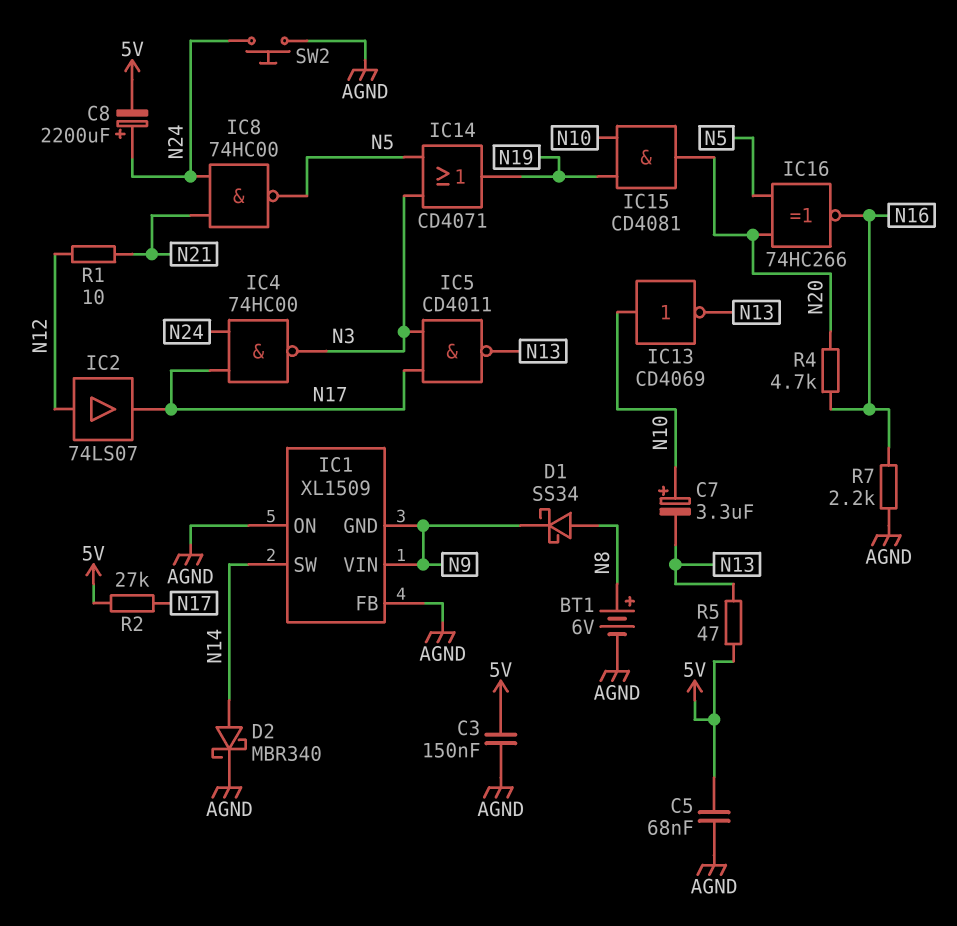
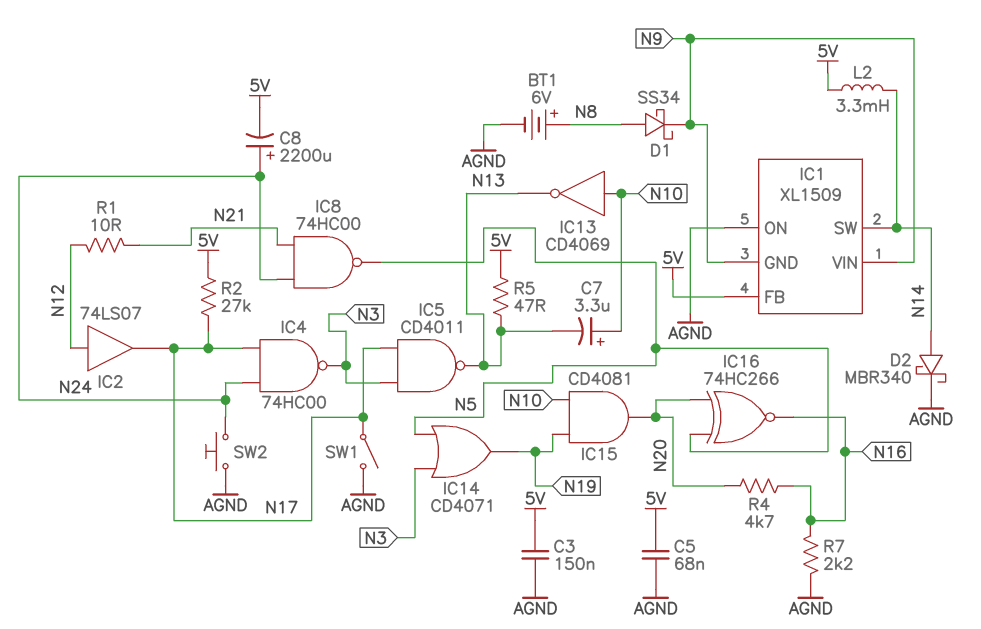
IC1 pin FB: AGND -> 5V
L2: none -> 3.3mH (5V, N14)
SW1: none -> switch (AGND, N17)

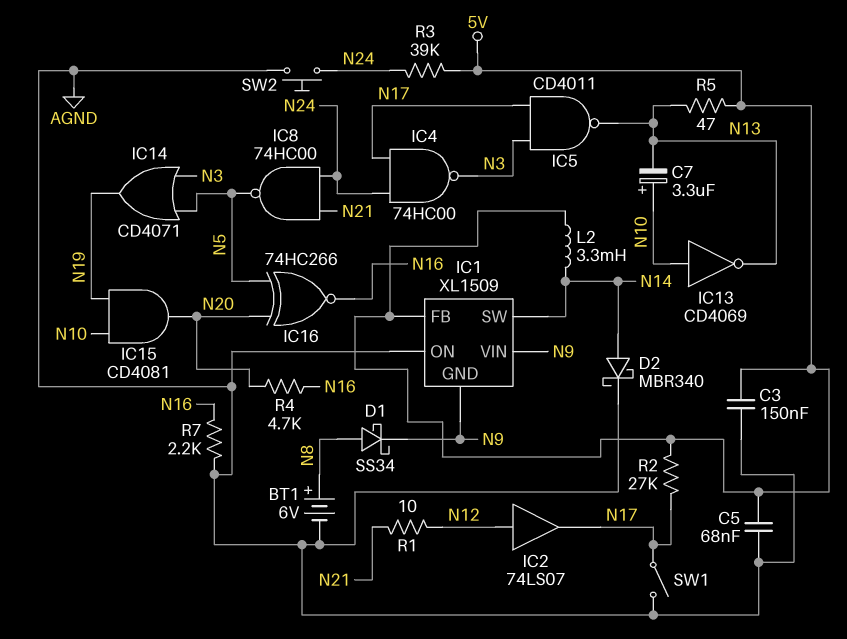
C8: 2200uF (plus N24, minus 5V) -> none
R3: none -> 39k (5V, N24)

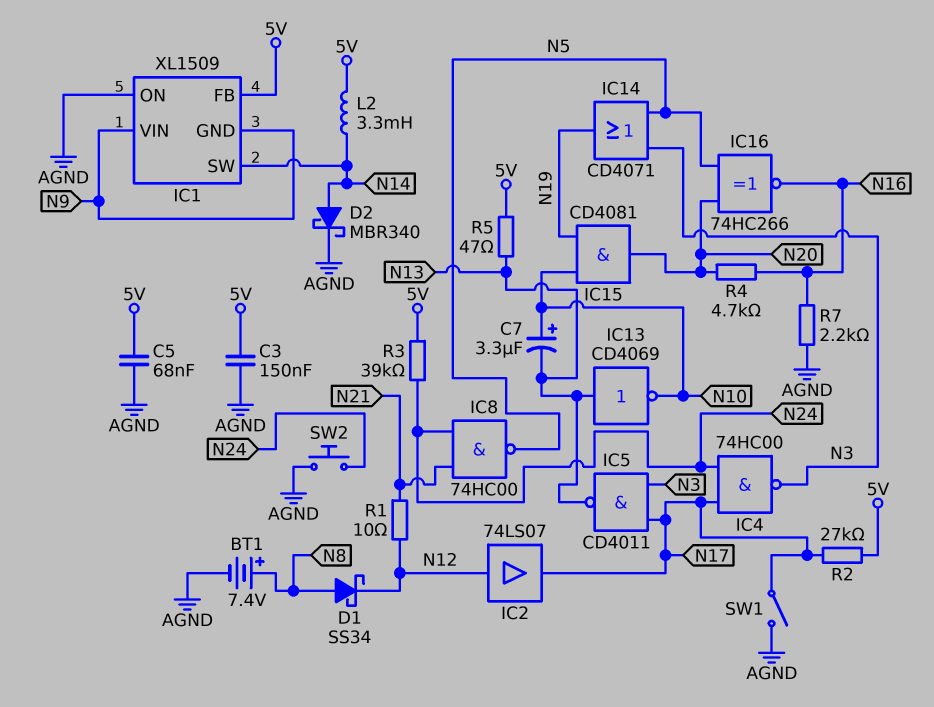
BT1: 6V (plus N8, minus AGND) -> 7.4V (plus N8, minus AGND)
D1: schottky SS34 (A N8, K N9) -> schottky SS34 (A N8, K N12)
IC13: NOT CD4069 (in N10, out N13) -> NOT CD4069 (in N13, out N10)

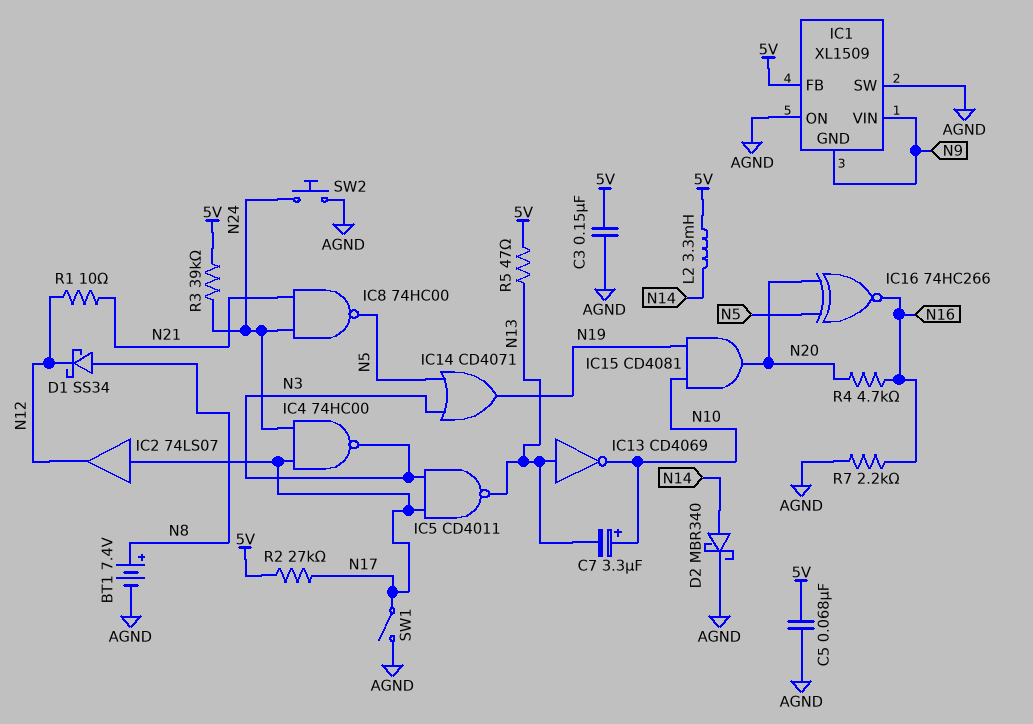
IC1 pin SW: N14 -> AGND
IC2: buffer 74LS07 (in N12, out N17) -> buffer 74LS07 (in N17, out N12)

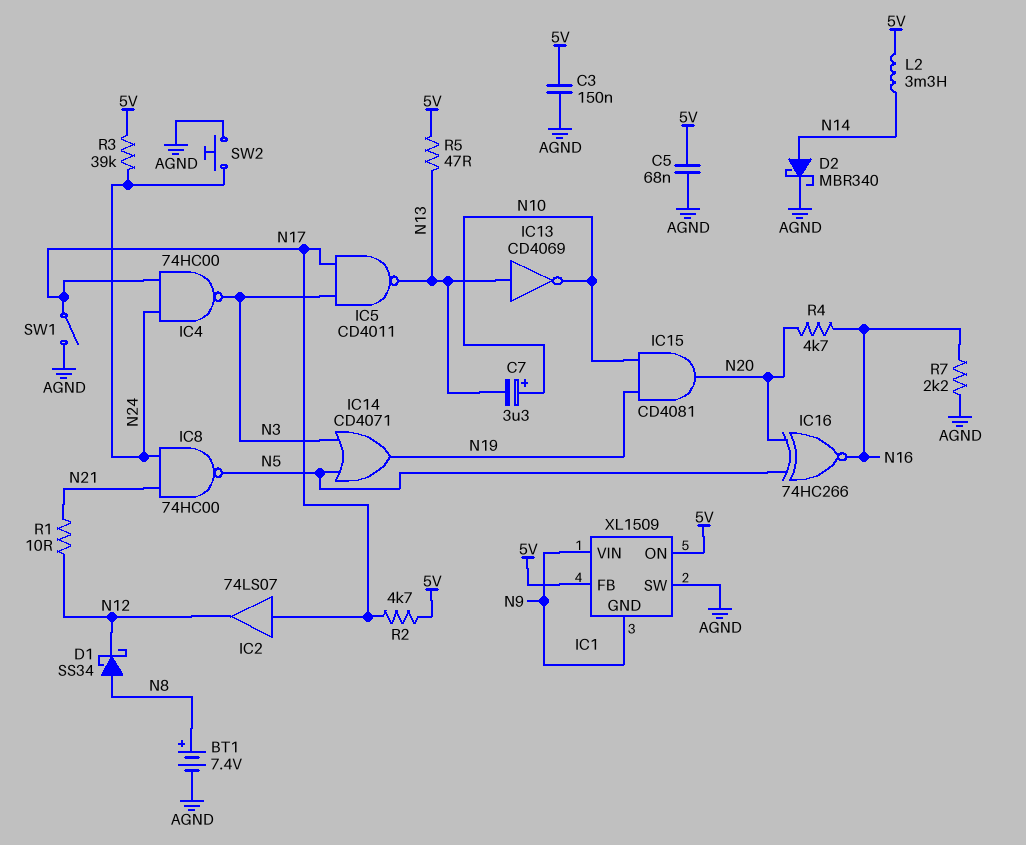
IC1 pin ON: AGND -> 5V
R2: 27k (5V, N17) -> 4.7k (5V, N17)

